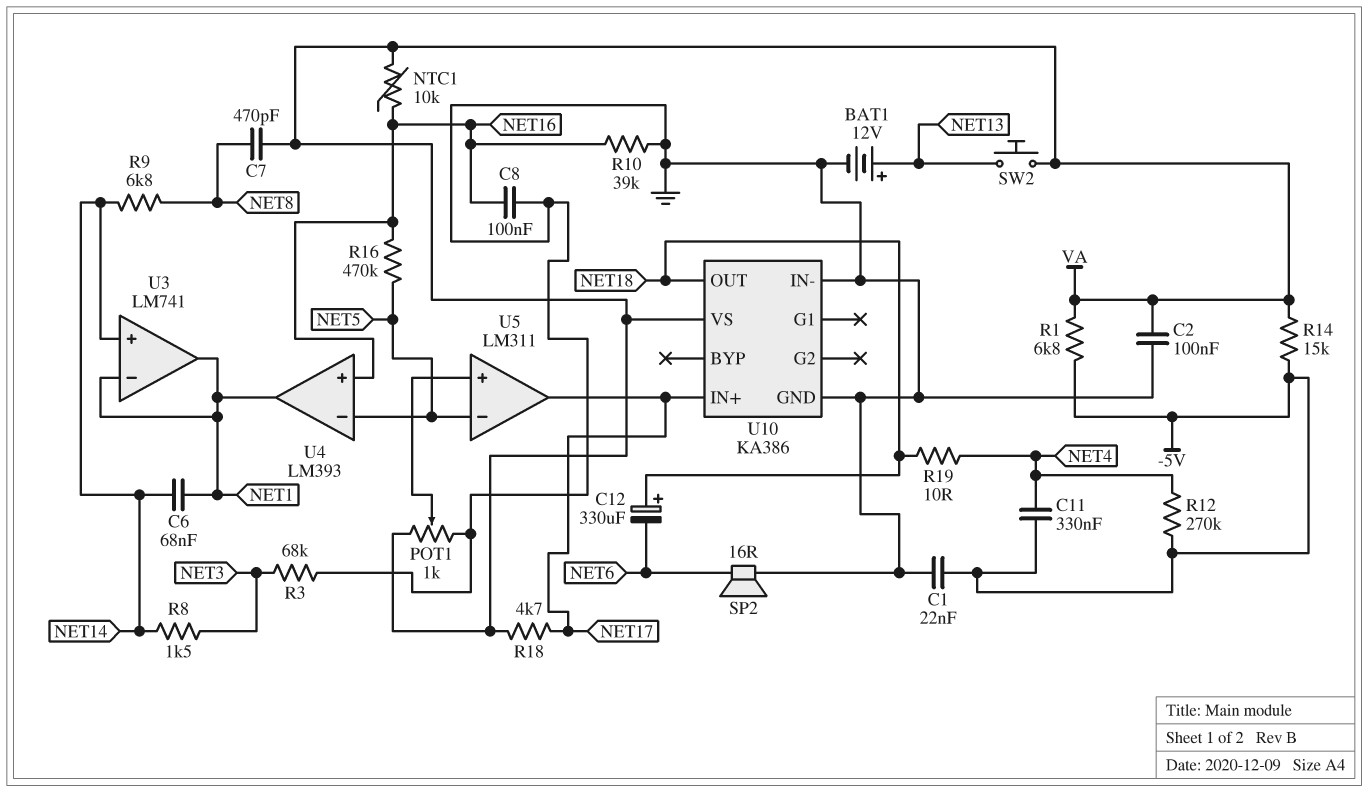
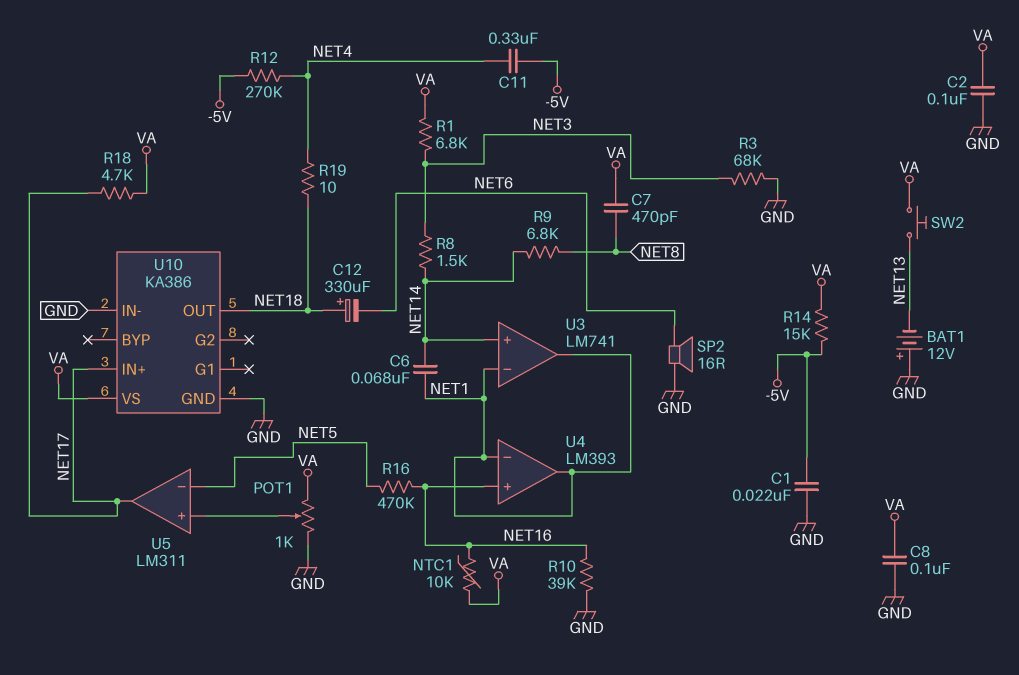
BAT1: 12V (plus NET13, minus GND) -> 12V (plus GND, minus NET13)
C8: 100nF (GND, NET16) -> 100nF (GND, VA)
R1: 6.8k (-5V, VA) -> 6.8k (NET3, VA)
U4 pin in-: NET5 -> NET1

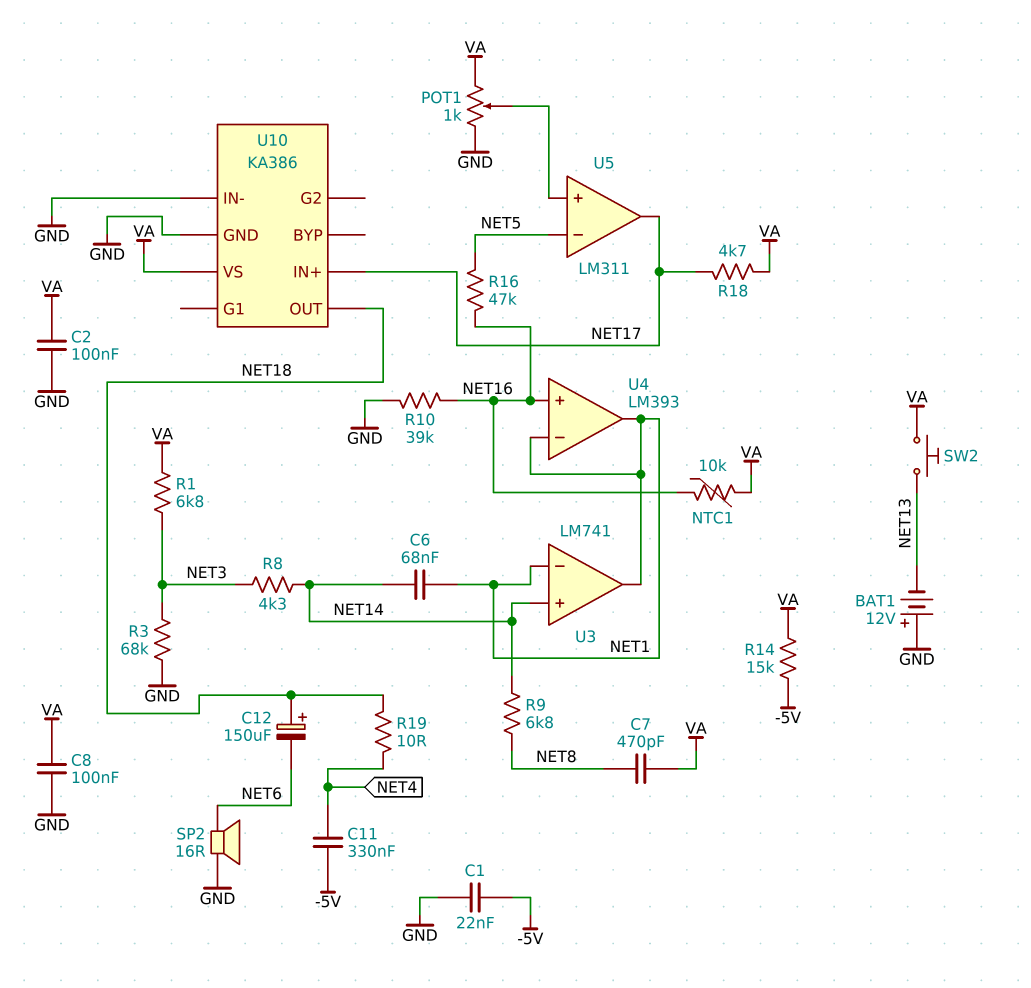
C12: 330uF (plus NET18, minus NET6) -> 150uF (plus NET18, minus NET6)
R8: 1.5k (NET3, NET14) -> 4.3k (NET3, NET14)
R12: 270k (-5V, NET4) -> none
R16: 470k (NET5, NET16) -> 47k (NET5, NET16)

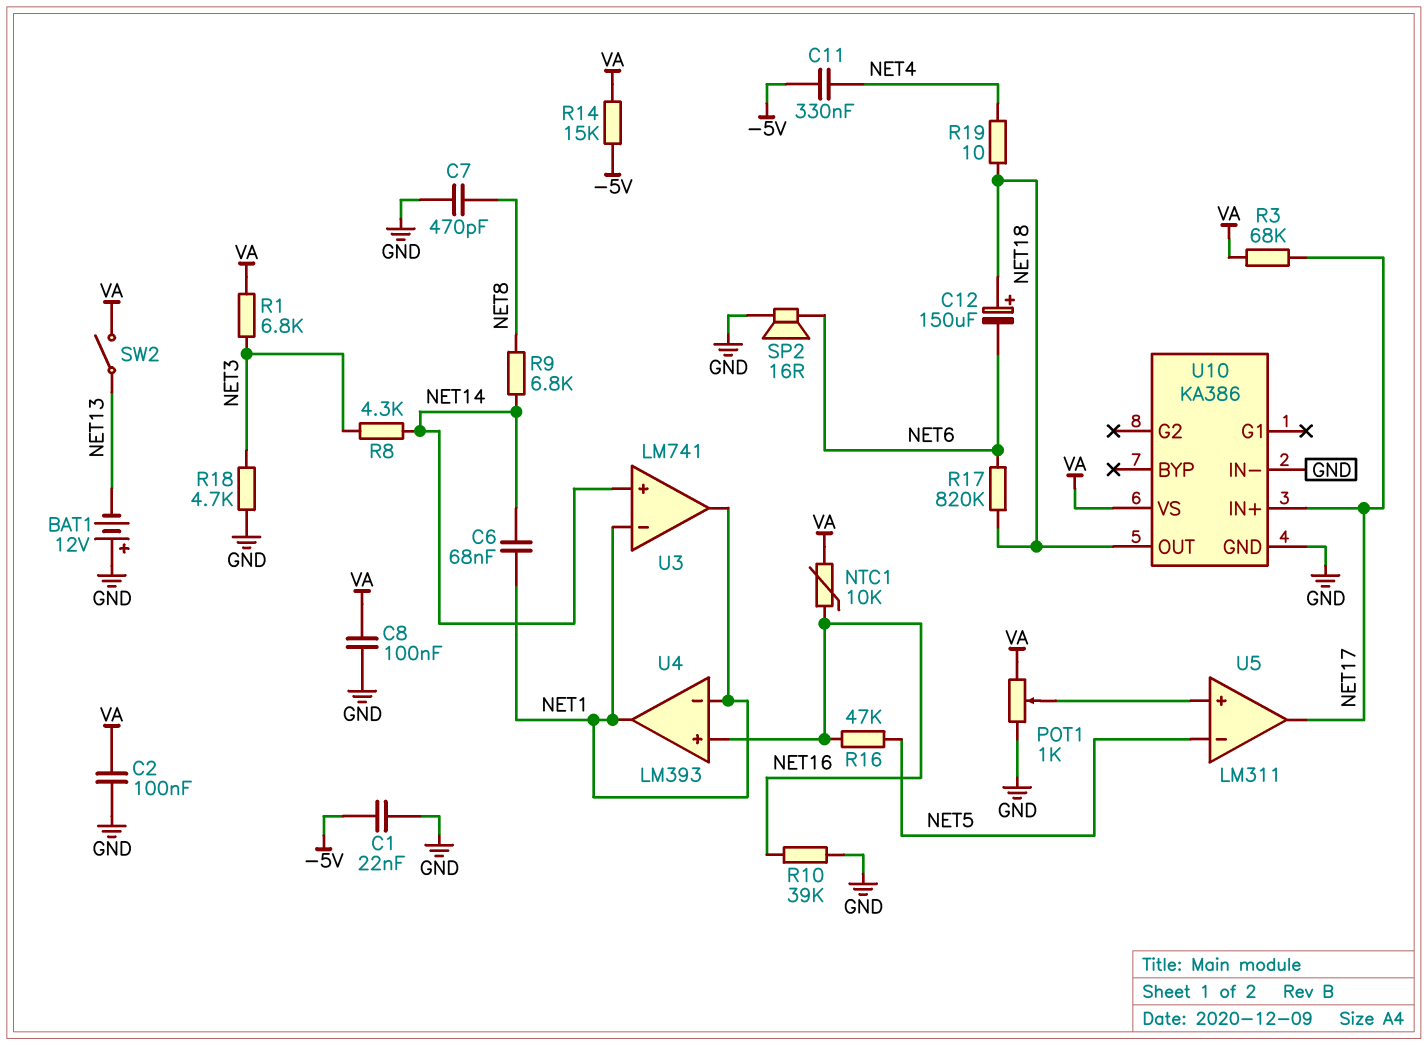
C7: 470pF (NET8, VA) -> 470pF (GND, NET8)
R3: 68k (GND, NET3) -> 68k (NET17, VA)
R17: none -> 820k (NET6, NET18)
R18: 4.7k (NET17, VA) -> 4.7k (GND, NET3)
SW2: button (NET13, VA) -> switch (NET13, VA)

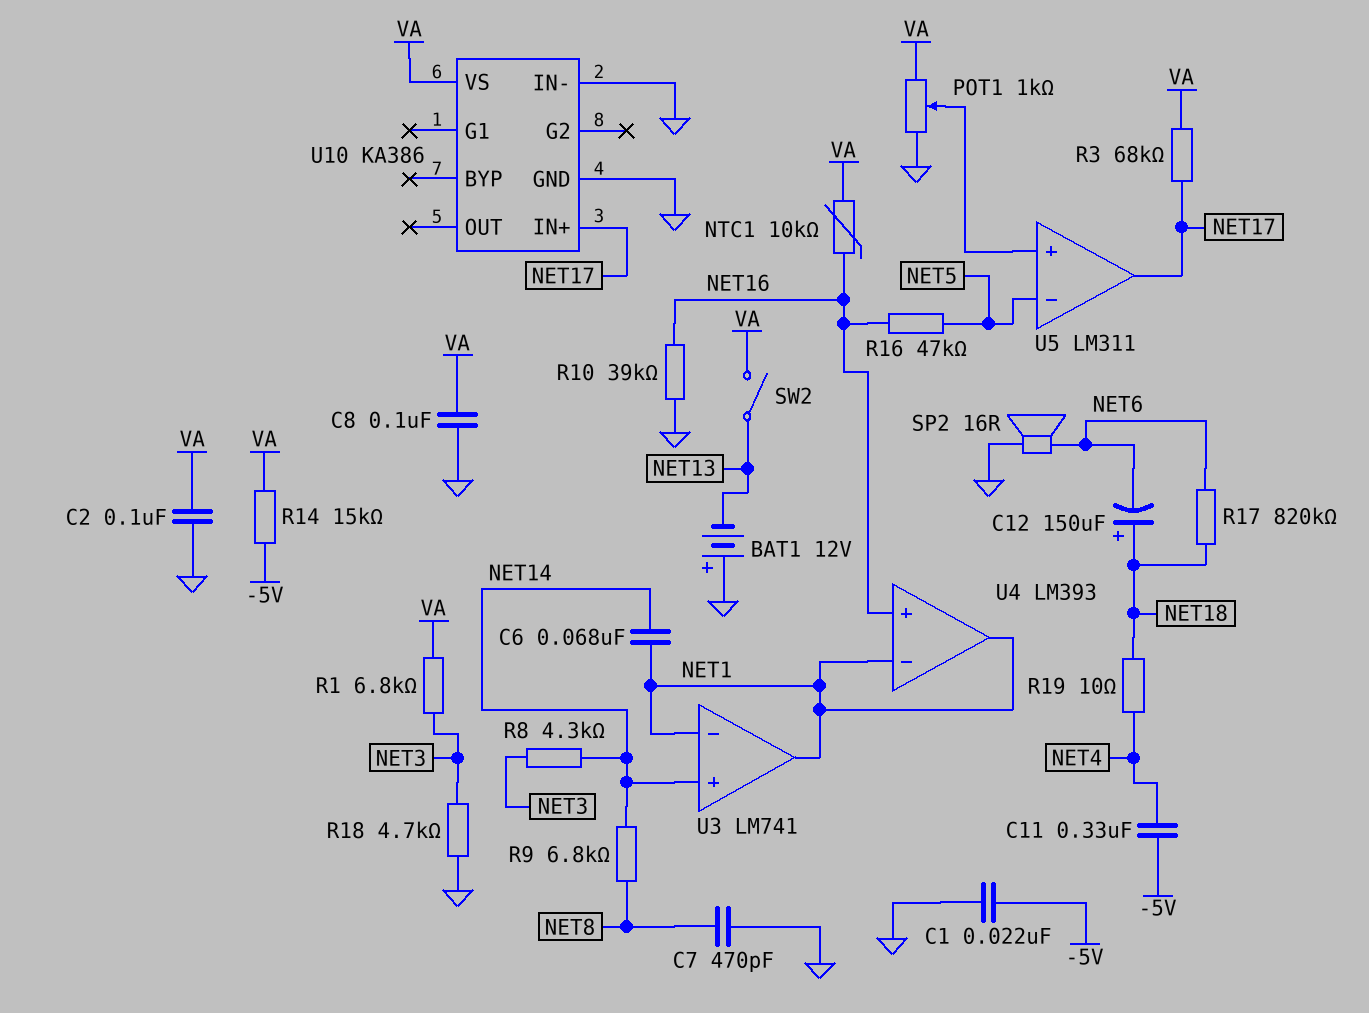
U10 pin OUT: NET18 -> none

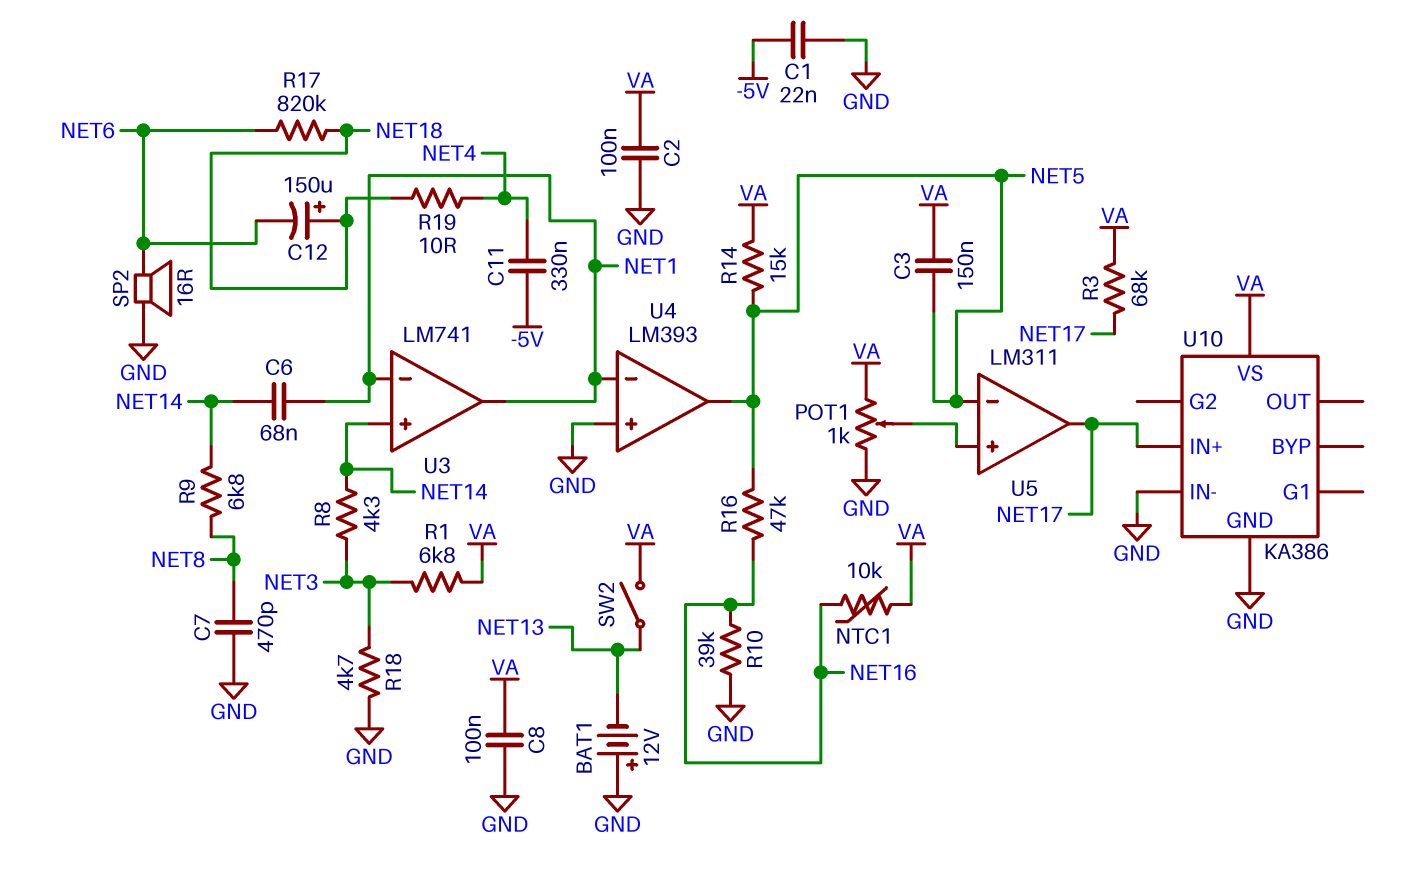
C3: none -> 150nF (NET5, VA)
R14: 15k (-5V, VA) -> 15k (NET5, VA)
U4 pin in+: NET16 -> GND
U4 pin out: NET1 -> NET5

